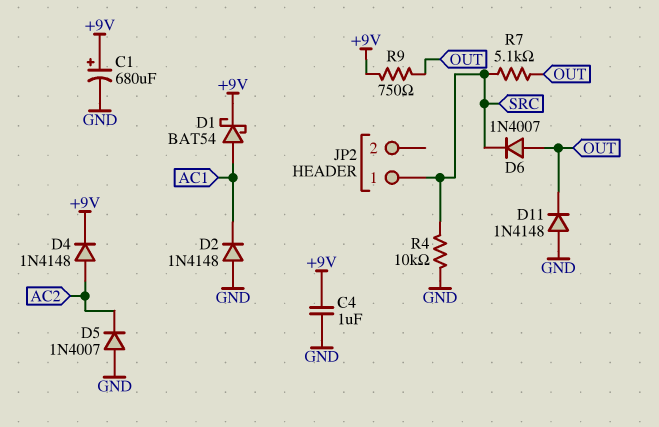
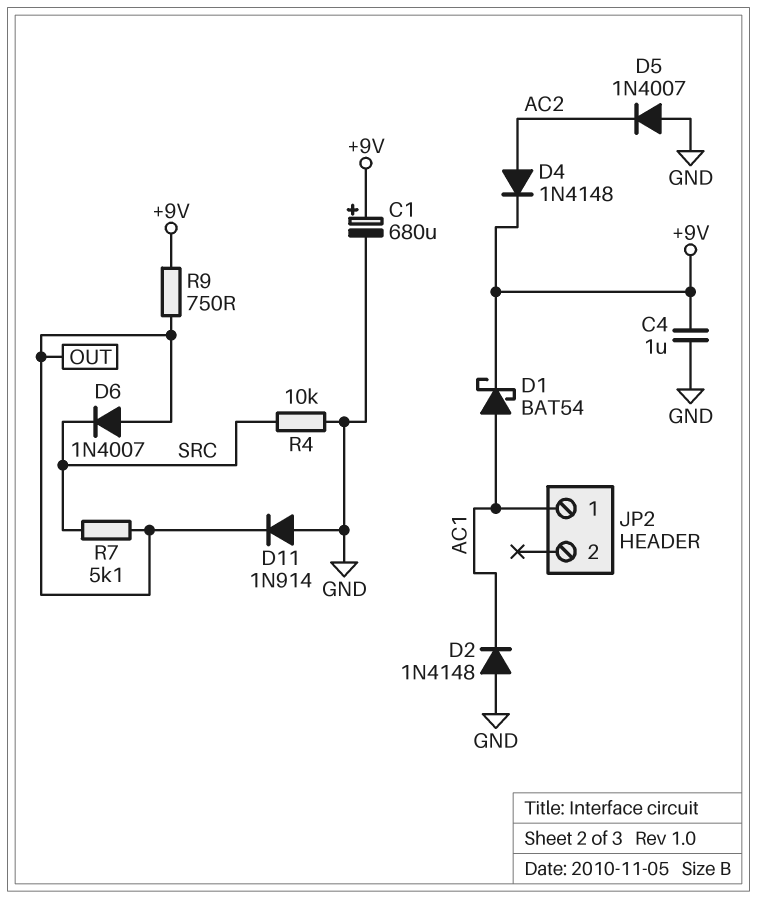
D11: diode 1N4148 (A GND, K OUT) -> diode 1N914 (A GND, K OUT)
JP2 pin 1: SRC -> AC1

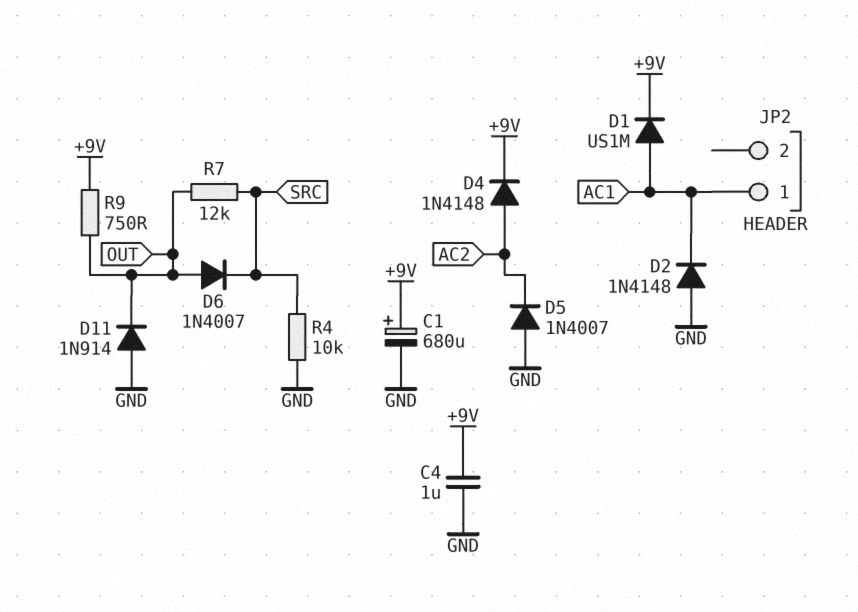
D1: schottky BAT54 (A AC1, K +9V) -> diode US1M (A AC1, K +9V)
R7: 5.1k (OUT, SRC) -> 12k (OUT, SRC)

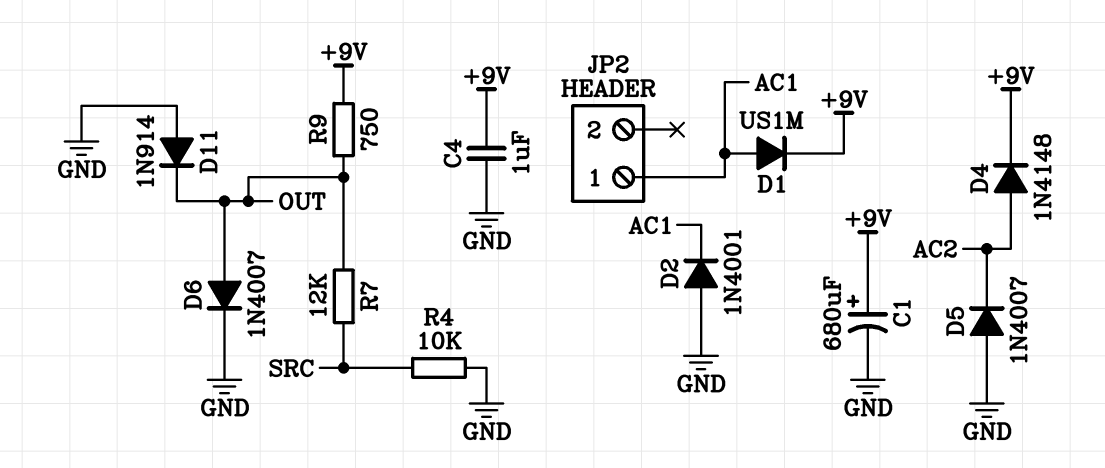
D2: diode 1N4148 (A GND, K AC1) -> diode 1N4001 (A GND, K AC1)
D6: diode 1N4007 (A OUT, K SRC) -> diode 1N4007 (A OUT, K GND)

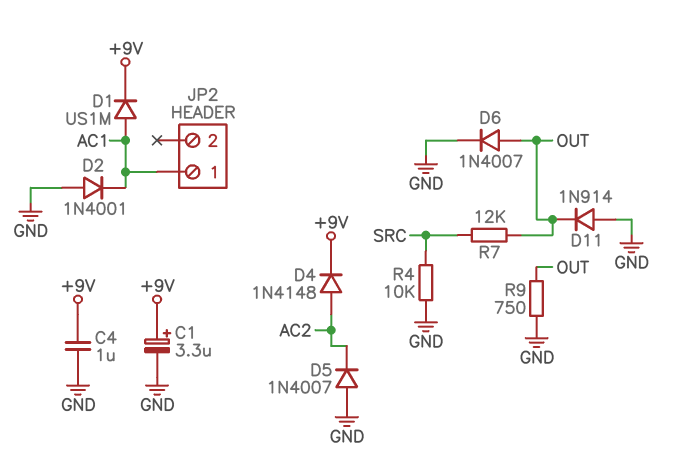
C1: 680uF (plus +9V, minus GND) -> 3.3uF (plus +9V, minus GND)
R9: 750 (+9V, OUT) -> 750 (GND, OUT)

